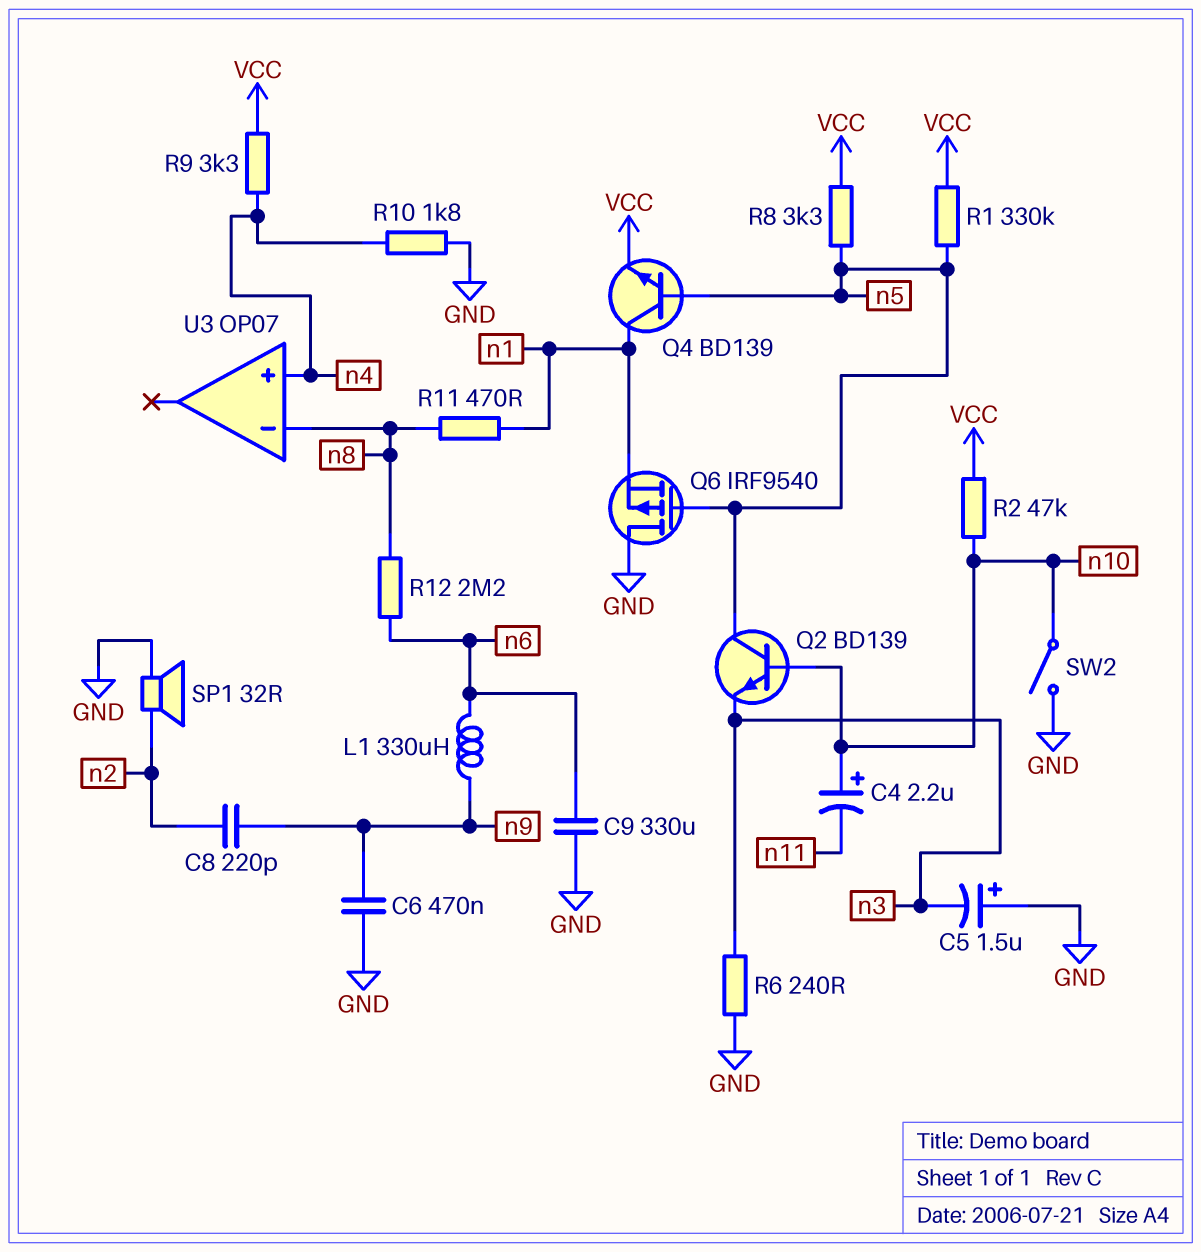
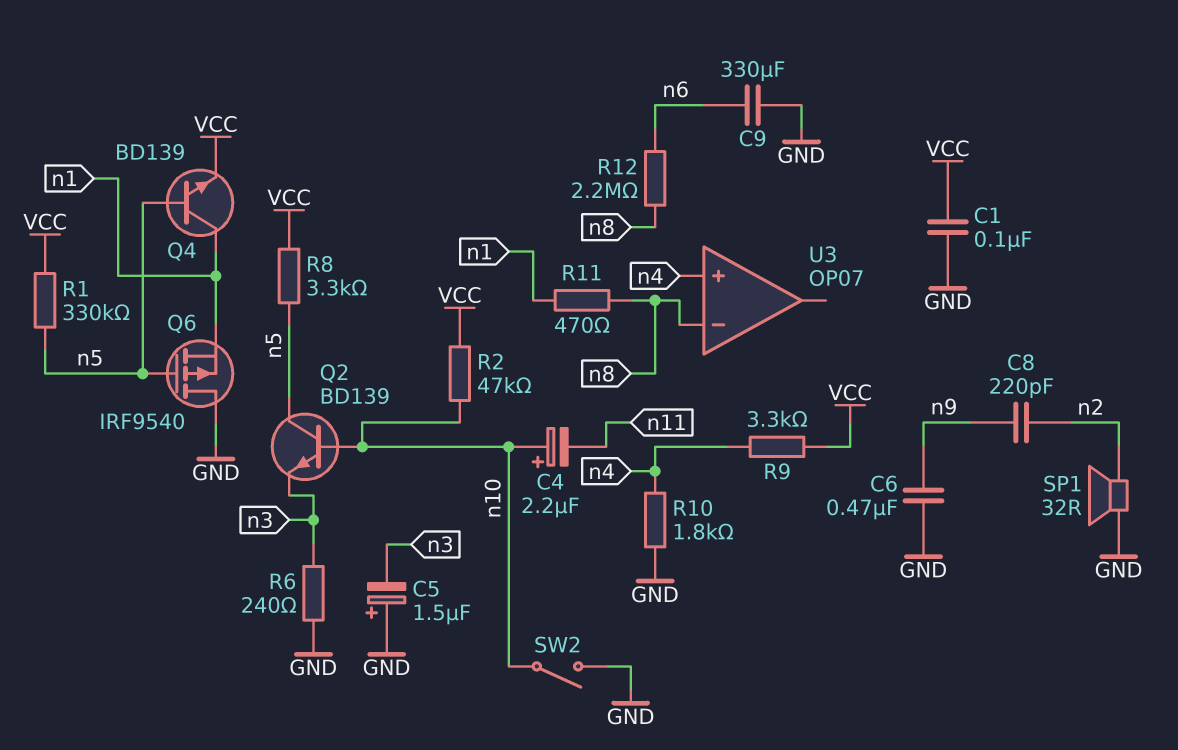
C1: none -> 100nF (GND, VCC)
L1: 330uH (n6, n9) -> none

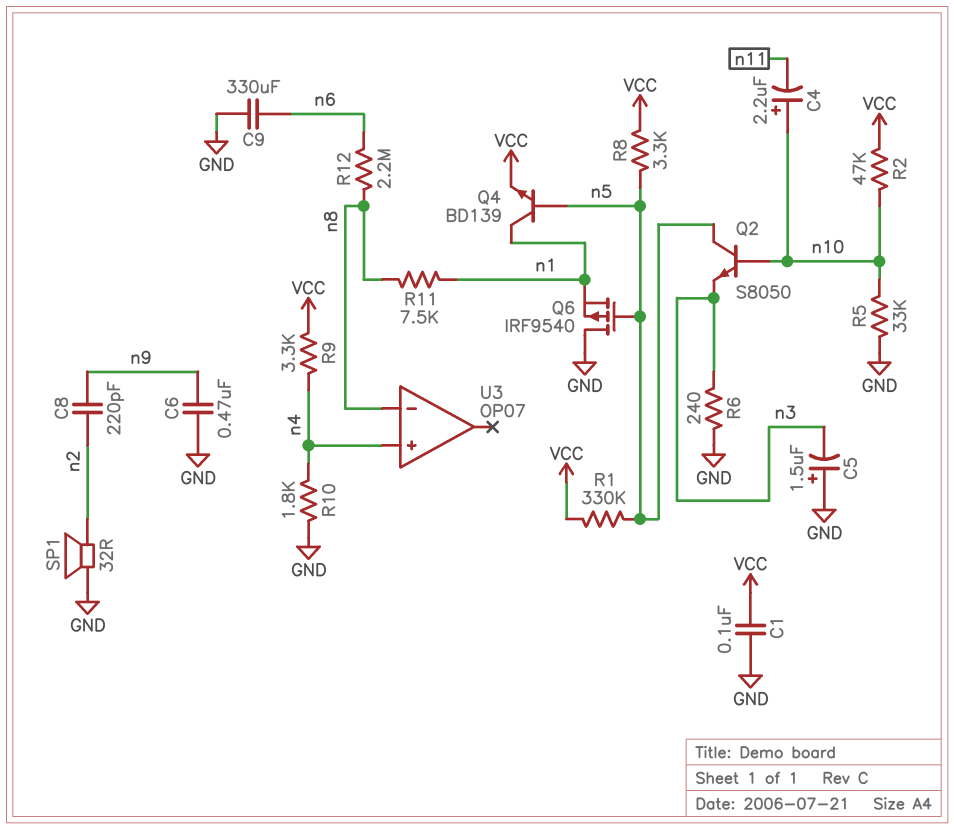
Q2: NPN BD139 (B n10, C n5, E n3) -> NPN S8050 (B n10, C n5, E n3)
R5: none -> 33k (GND, n10)
R11: 470 (n1, n8) -> 7.5k (n1, n8)
SW2: switch (GND, n10) -> none

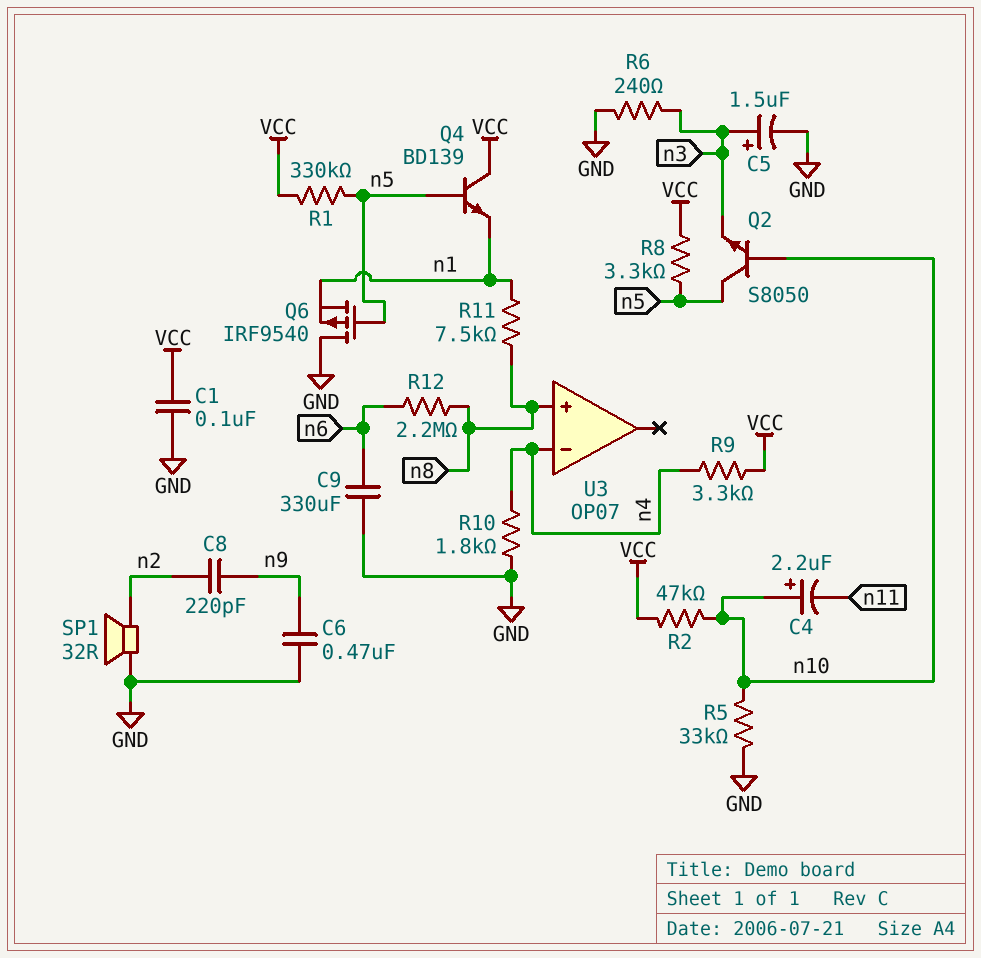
C5: 1.5uF (plus GND, minus n3) -> 1.5uF (plus n3, minus GND)
Q4: NPN BD139 (B n5, C n1, E VCC) -> NPN BD139 (B n5, C VCC, E n1)
U3 pin in+: n4 -> n8
U3 pin in-: n8 -> n4

